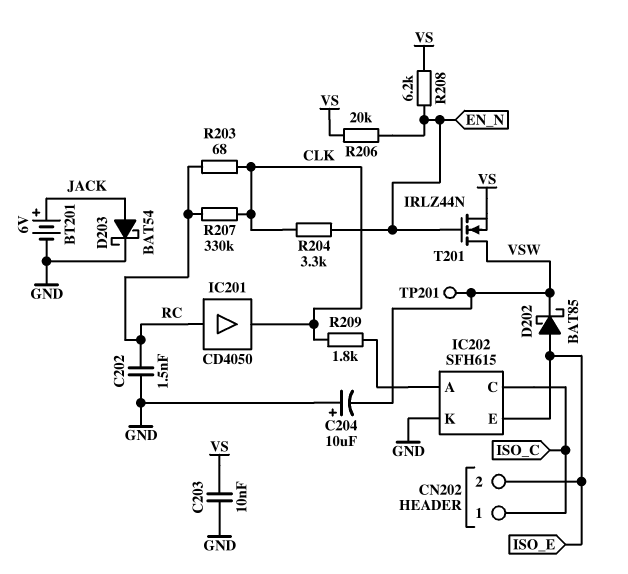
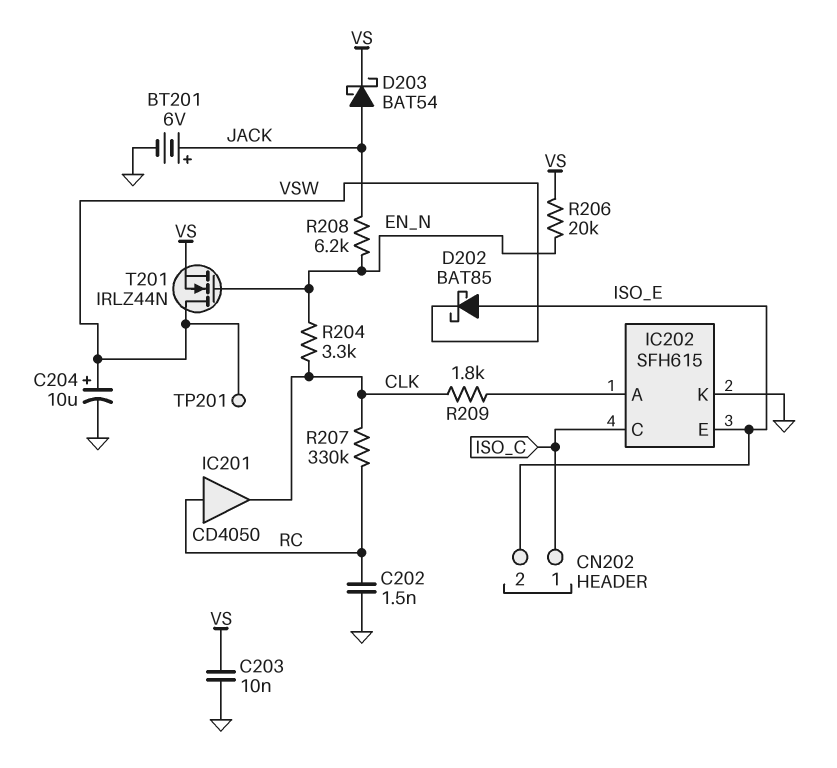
C204: 10uF (plus GND, minus VSW) -> 10uF (plus VSW, minus GND)
D203: schottky BAT54 (A JACK, K GND) -> schottky BAT54 (A JACK, K VS)
R203: 68 (CLK, RC) -> none
R208: 6.2k (EN_N, VS) -> 6.2k (EN_N, JACK)

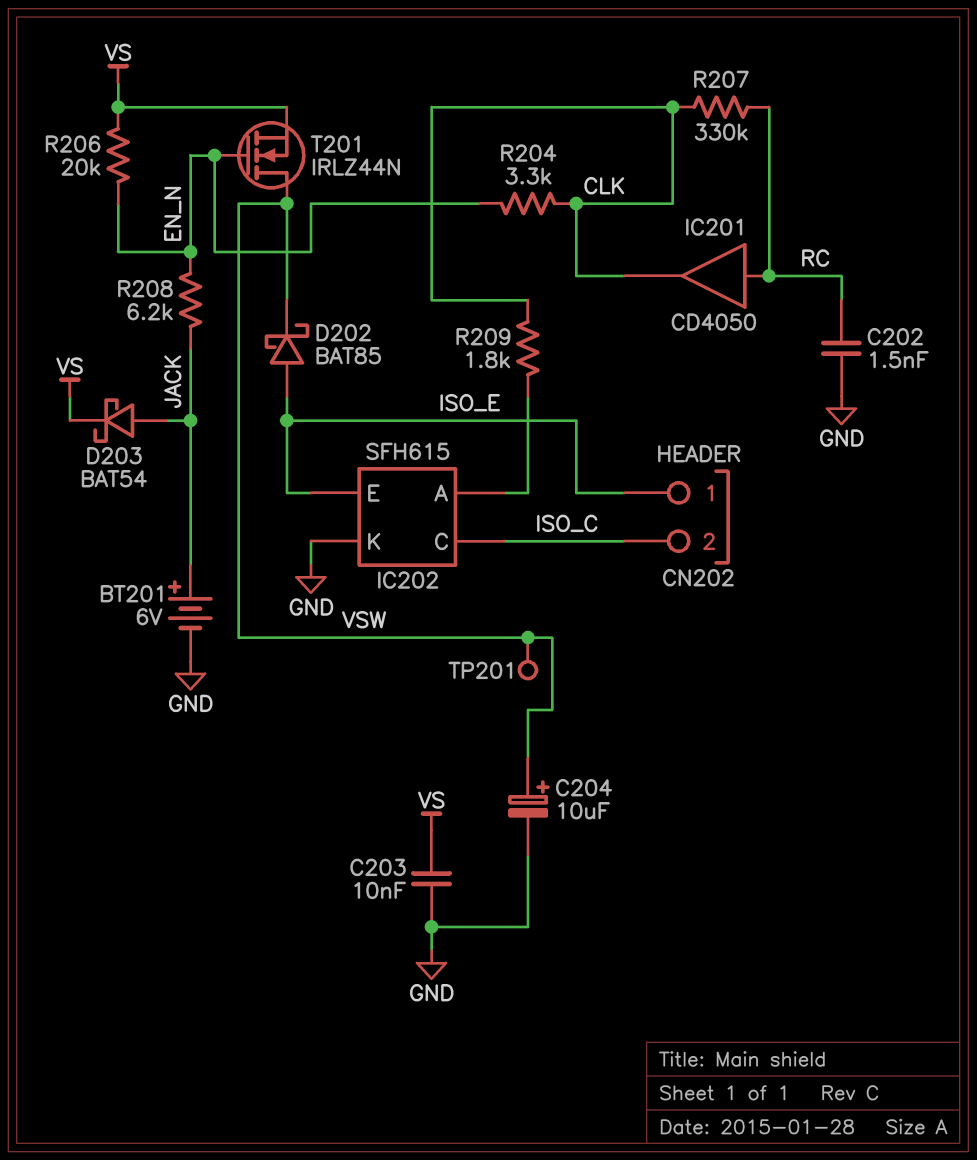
CN202 pin 1: ISO_C -> ISO_E
CN202 pin 2: ISO_E -> ISO_C

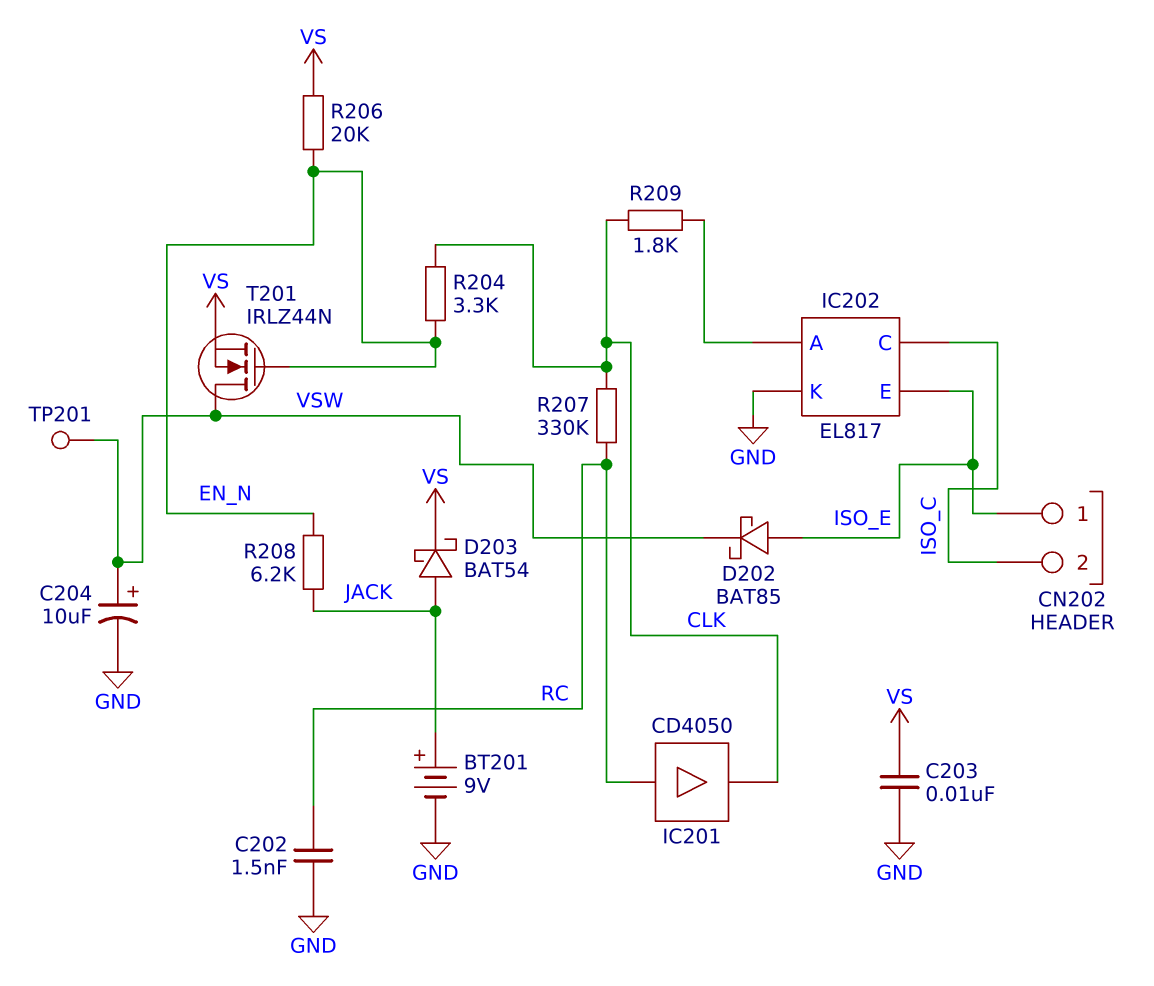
BT201: 6V (plus JACK, minus GND) -> 9V (plus JACK, minus GND)
IC202: SFH615 -> EL817

